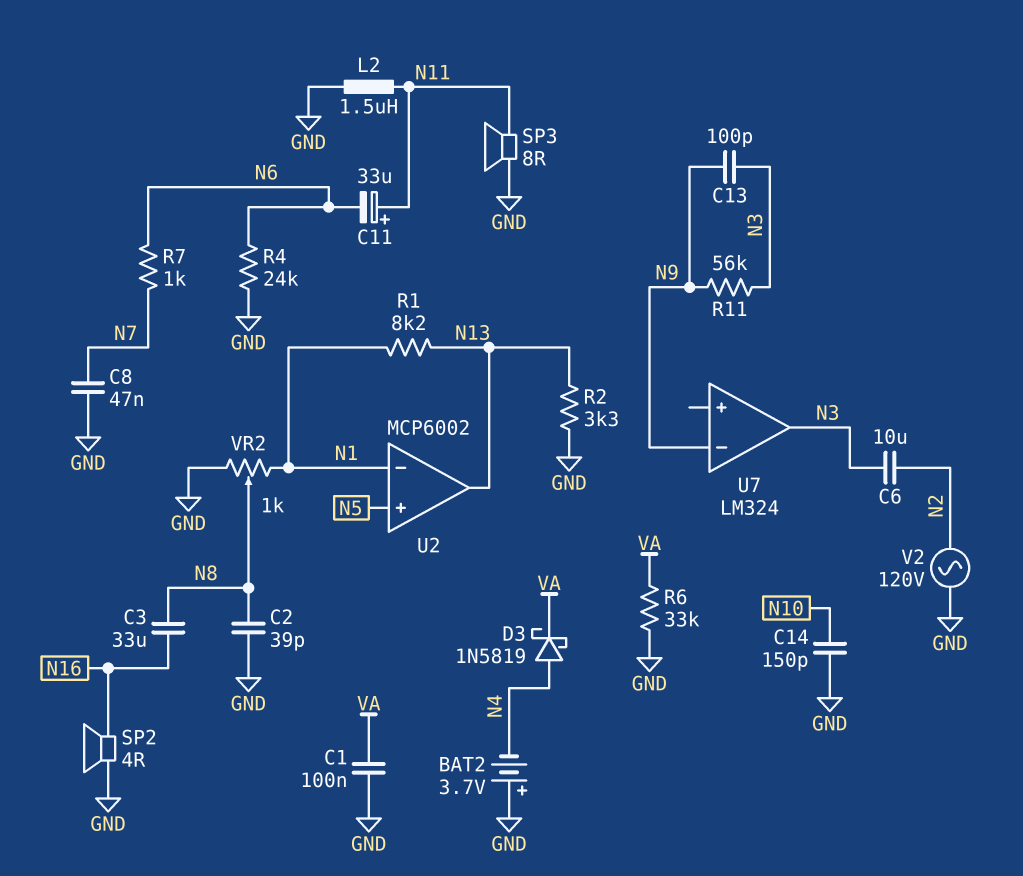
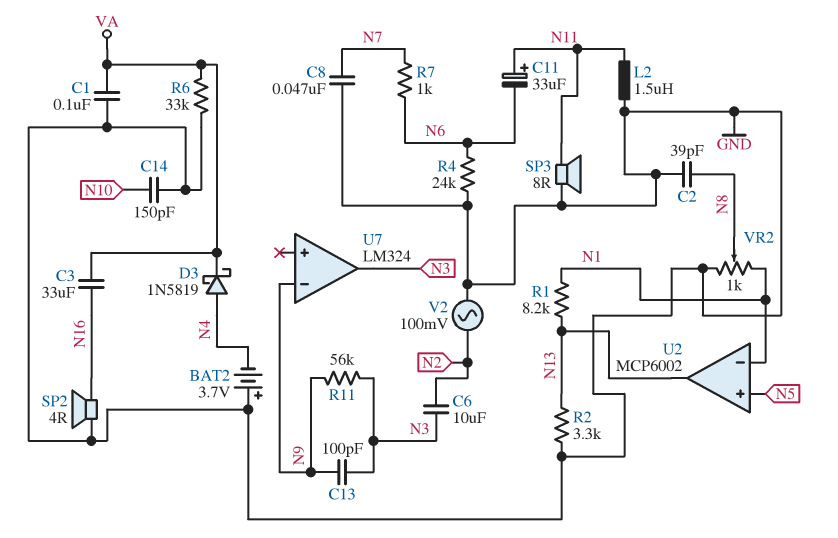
C3: 33uF (N8, N16) -> 33uF (N16, VA)
V2: AC 120V (GND, N2) -> AC 100mV (GND, N2)

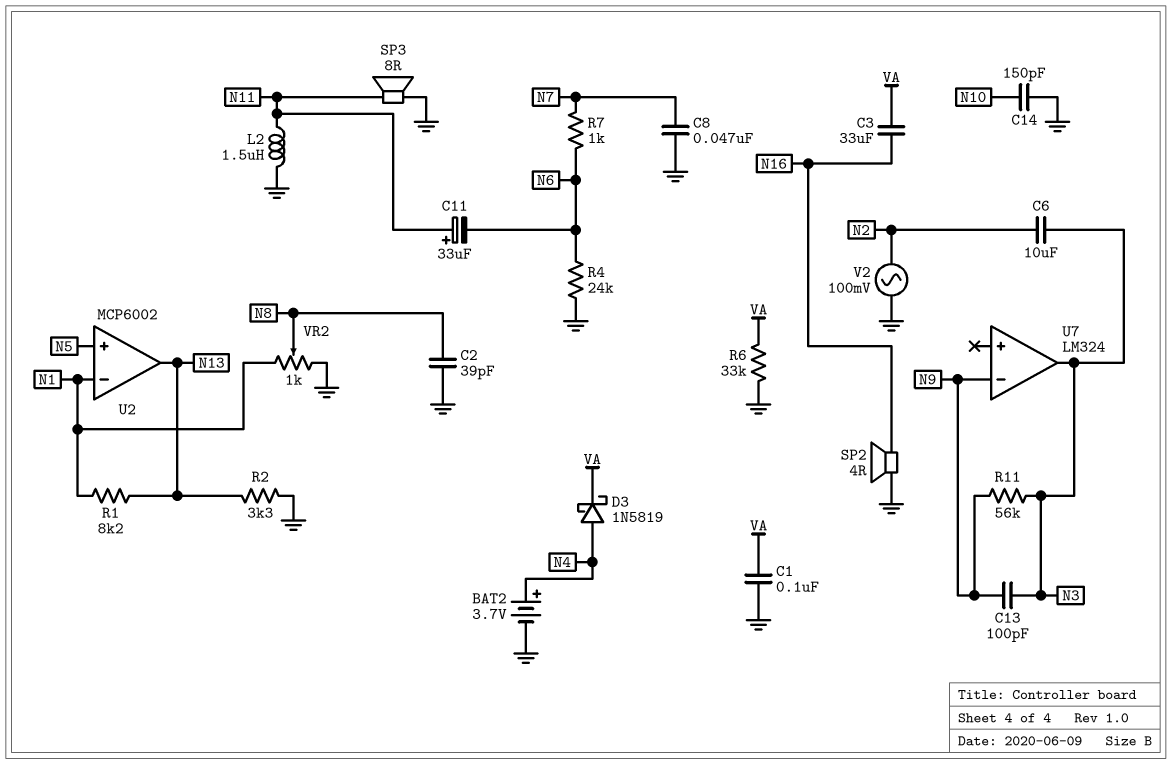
BAT2: 3.7V (plus GND, minus N4) -> 3.7V (plus N4, minus GND)

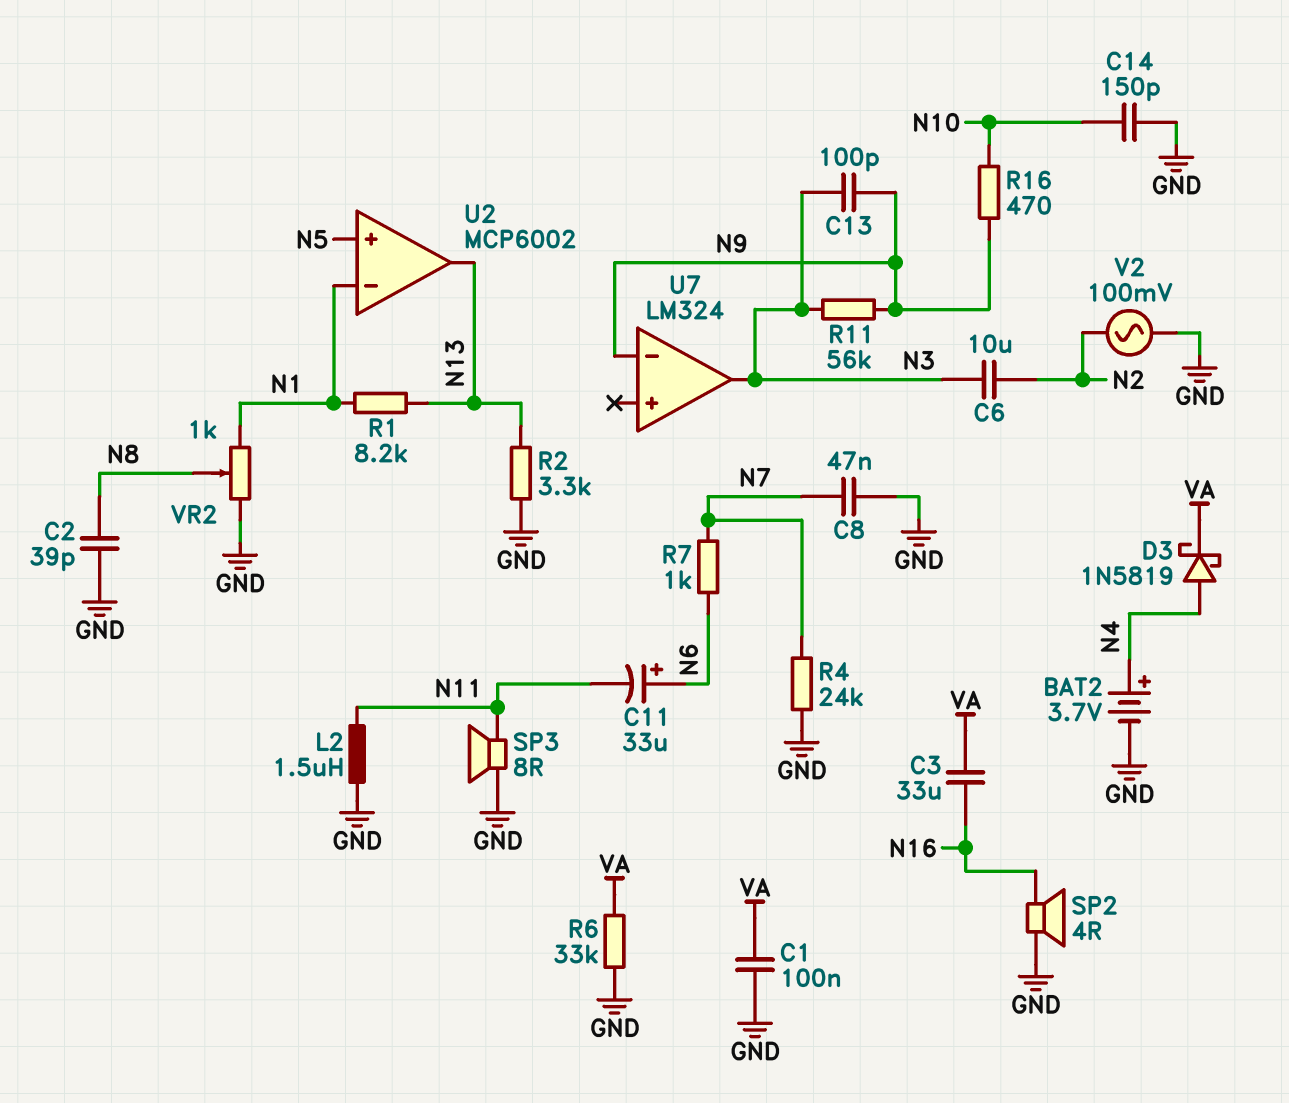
C11: 33uF (plus N11, minus N6) -> 33uF (plus N6, minus N11)
R4: 24k (GND, N6) -> 24k (GND, N7)
R16: none -> 470 (N9, N10)

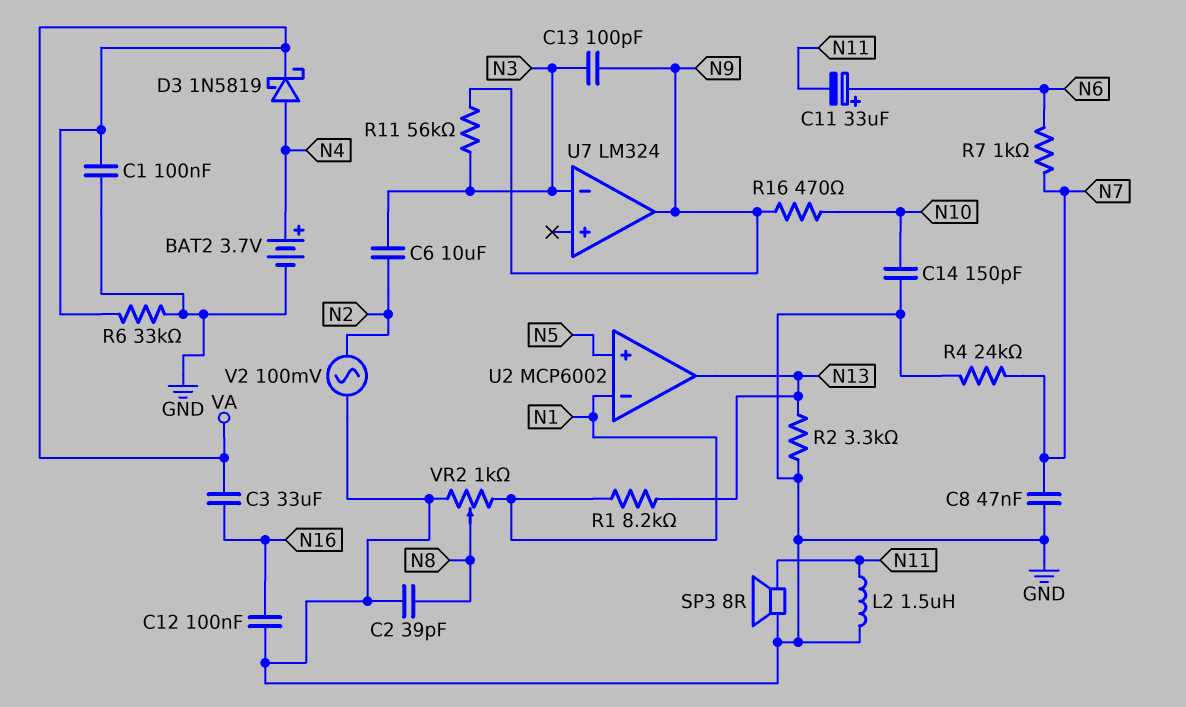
C12: none -> 100nF (GND, N16)
SP2: speaker 4R (GND, N16) -> none
U7 pin in-: N9 -> N3
U7 pin out: N3 -> N9

